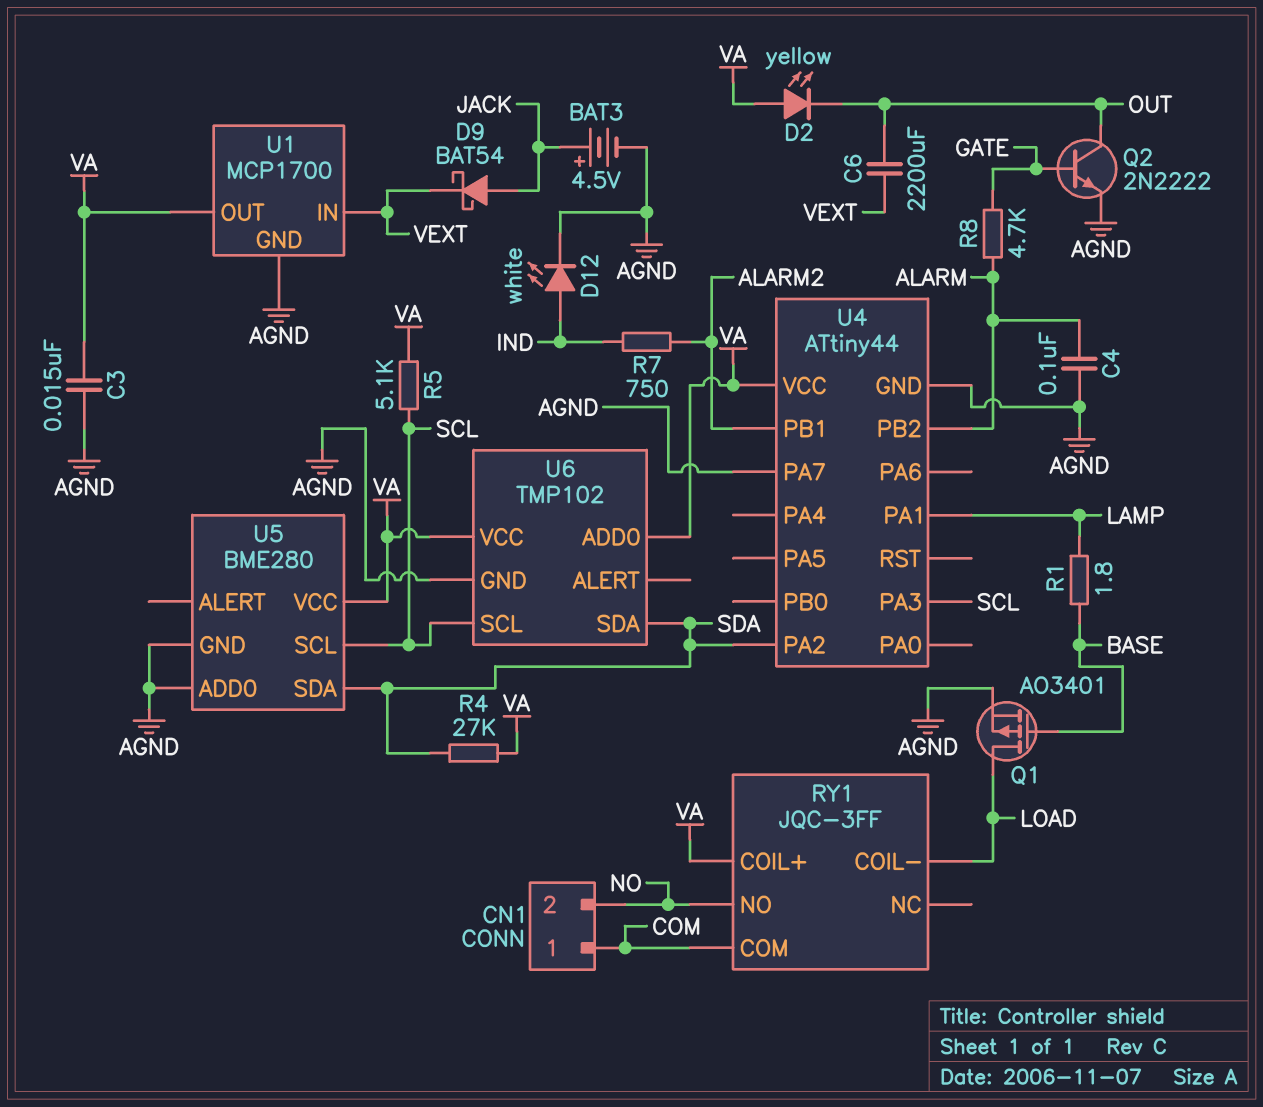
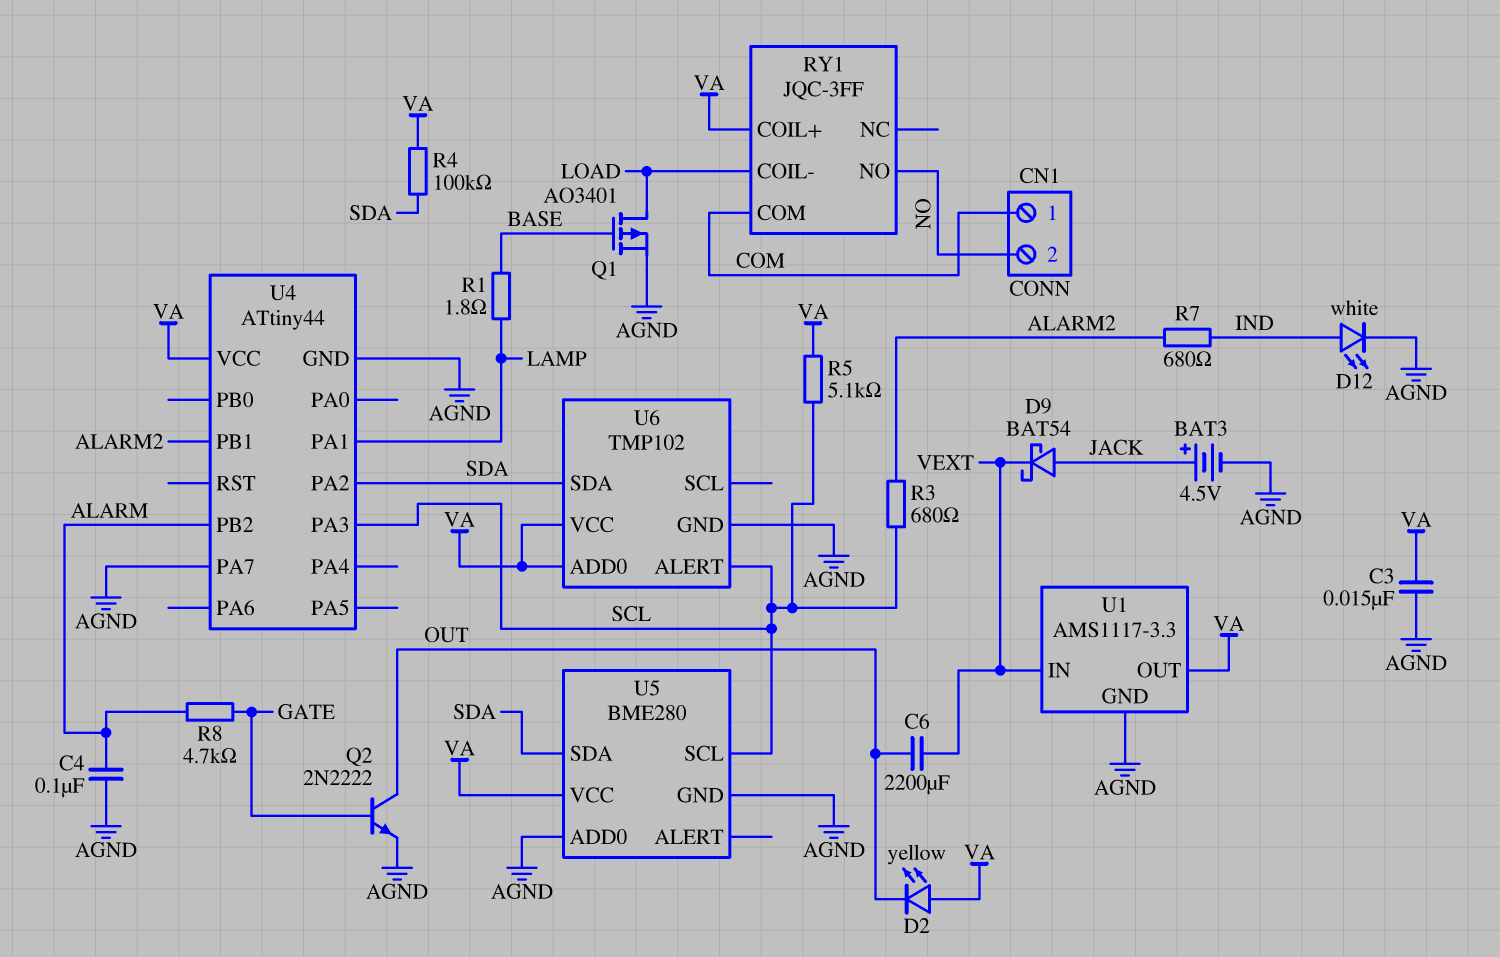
R3: none -> 680 (ALARM2, SCL)
R4: 27k (SDA, VA) -> 100k (SDA, VA)
R7: 750 (ALARM2, IND) -> 680 (ALARM2, IND)
U1: MCP1700 -> AMS1117-3.3
U6 pin ALERT: none -> SCL
U6 pin SCL: SCL -> none

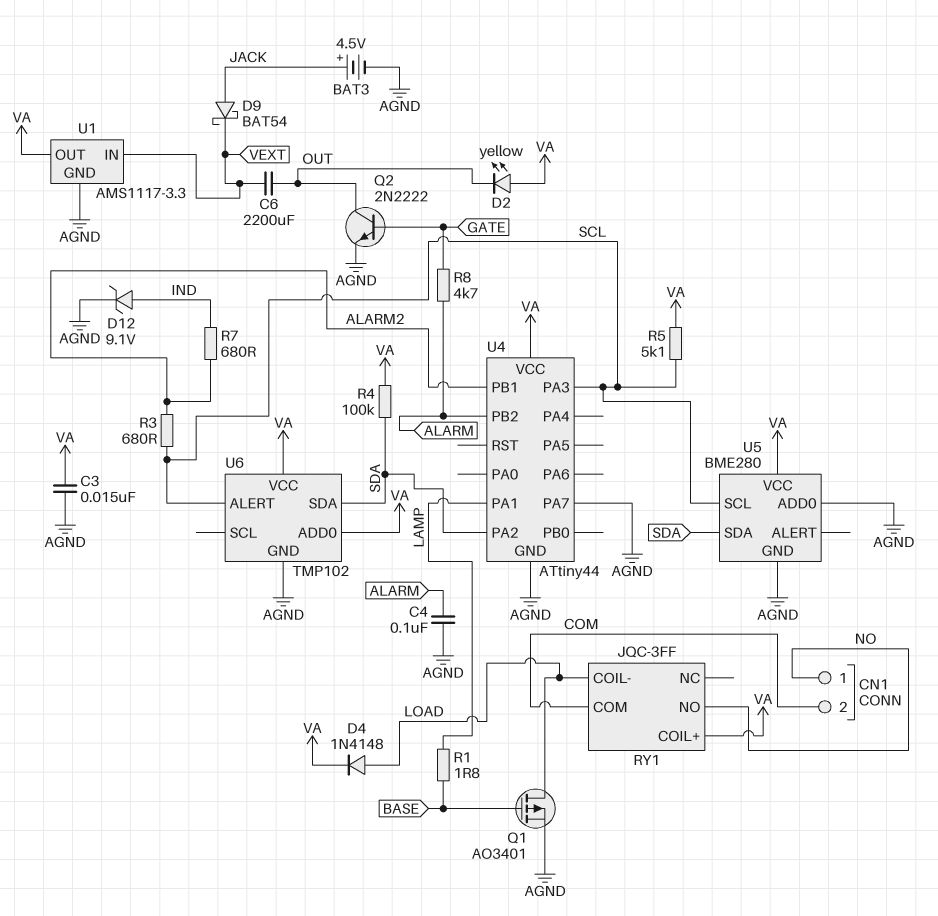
CN1 pin 1: COM -> NO
CN1 pin 2: NO -> COM
D4: none -> diode 1N4148 (A LOAD, K VA)
D12: LED white (A IND, K AGND) -> zener 9.1V (A IND, K AGND)

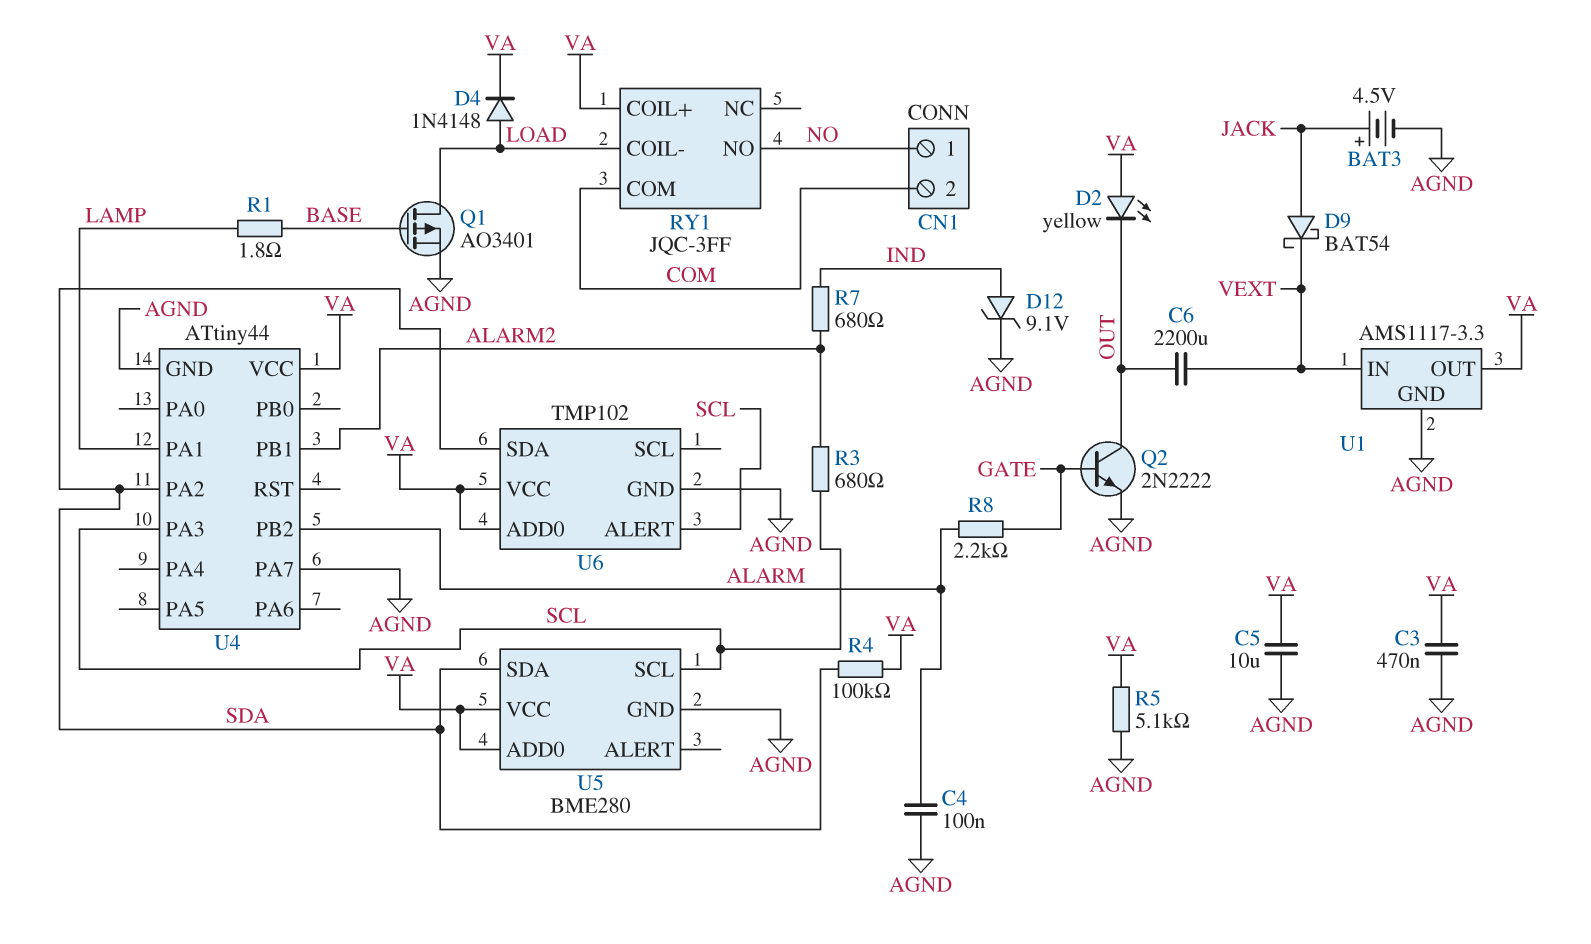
C3: 15nF (AGND, VA) -> 470nF (AGND, VA)
C5: none -> 10uF (AGND, VA)
R5: 5.1k (SCL, VA) -> 5.1k (AGND, VA)
R8: 4.7k (ALARM, GATE) -> 2.2k (ALARM, GATE)
U5 pin ADD0: AGND -> VA

